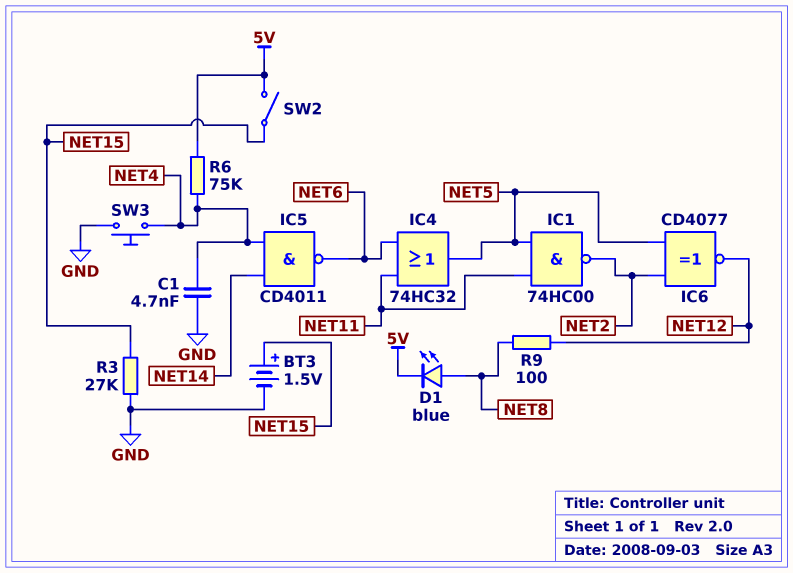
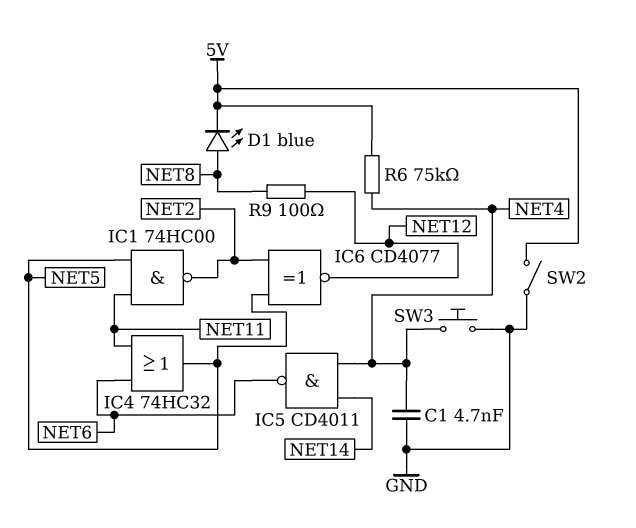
BT3: 1.5V (plus NET15, minus GND) -> none
R3: 27k (GND, NET15) -> none
SW2: switch (5V, NET15) -> switch (5V, GND)

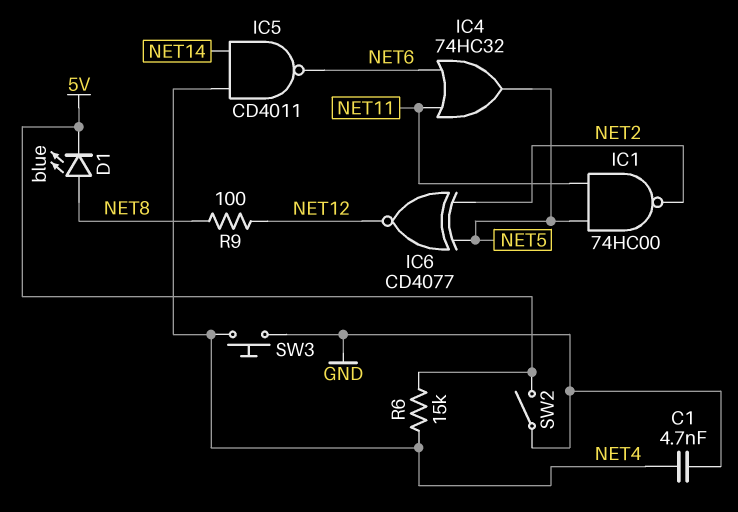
R6: 75k (5V, NET4) -> 15k (5V, NET4)

